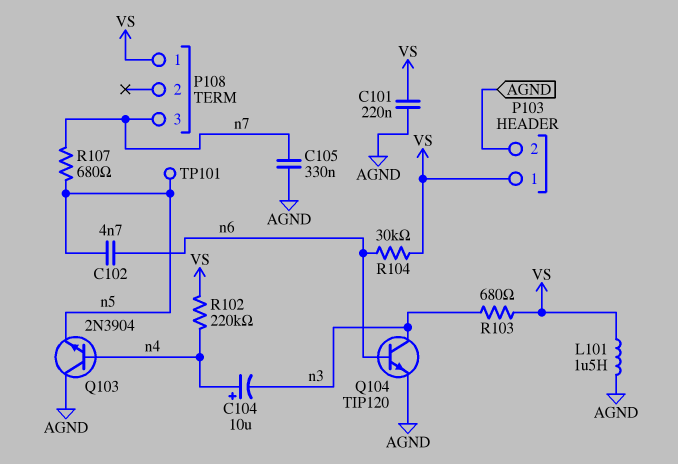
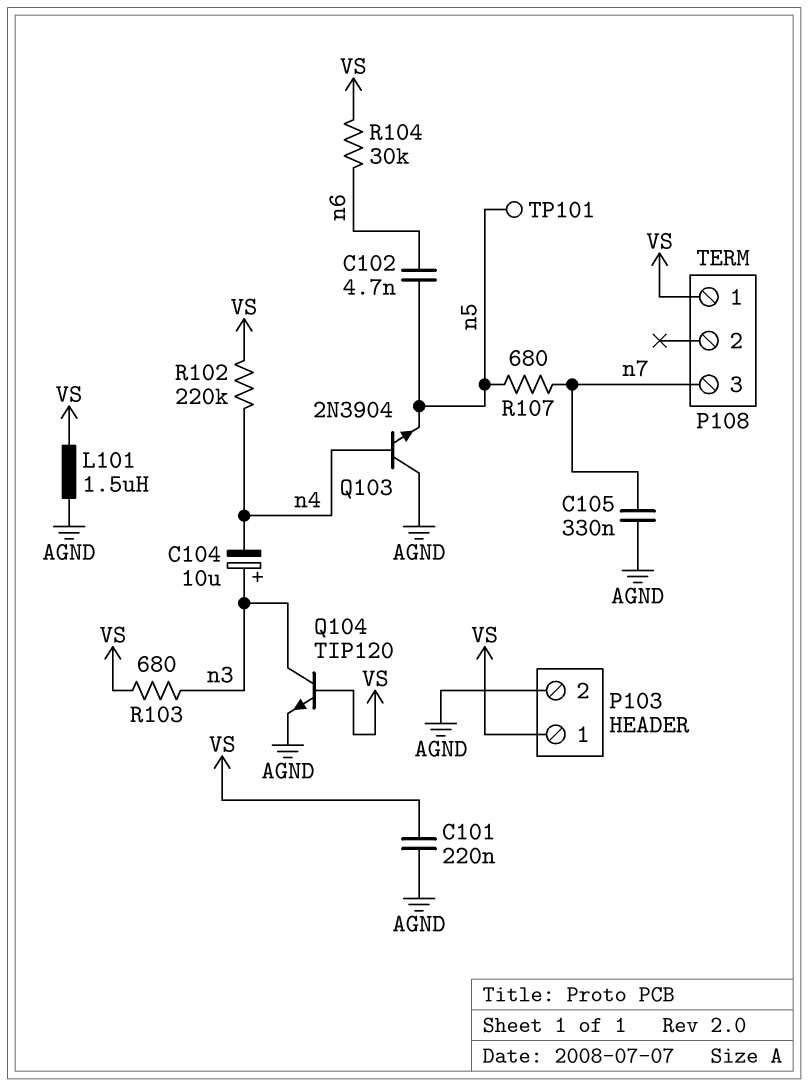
C104: 10uF (plus n4, minus n3) -> 10uF (plus n3, minus n4)
Q104: NPN TIP120 (B n6, C n3, E AGND) -> NPN TIP120 (B VS, C n3, E AGND)

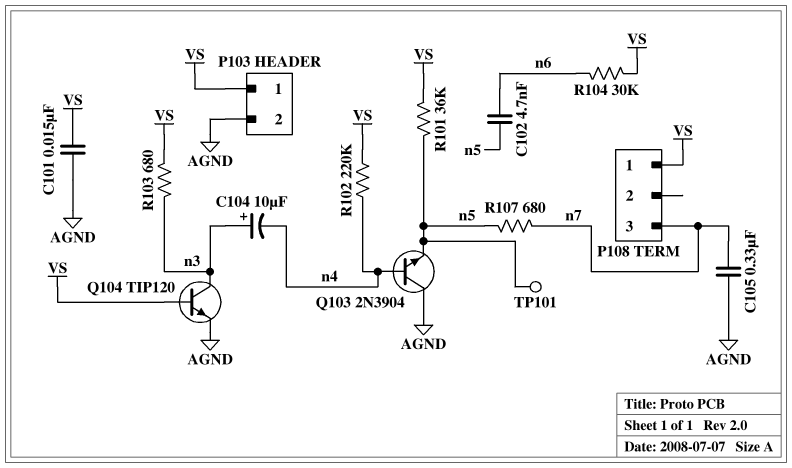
C101: 220nF (AGND, VS) -> 15nF (AGND, VS)
L101: 1.5uH (AGND, VS) -> none
R101: none -> 36k (VS, n5)

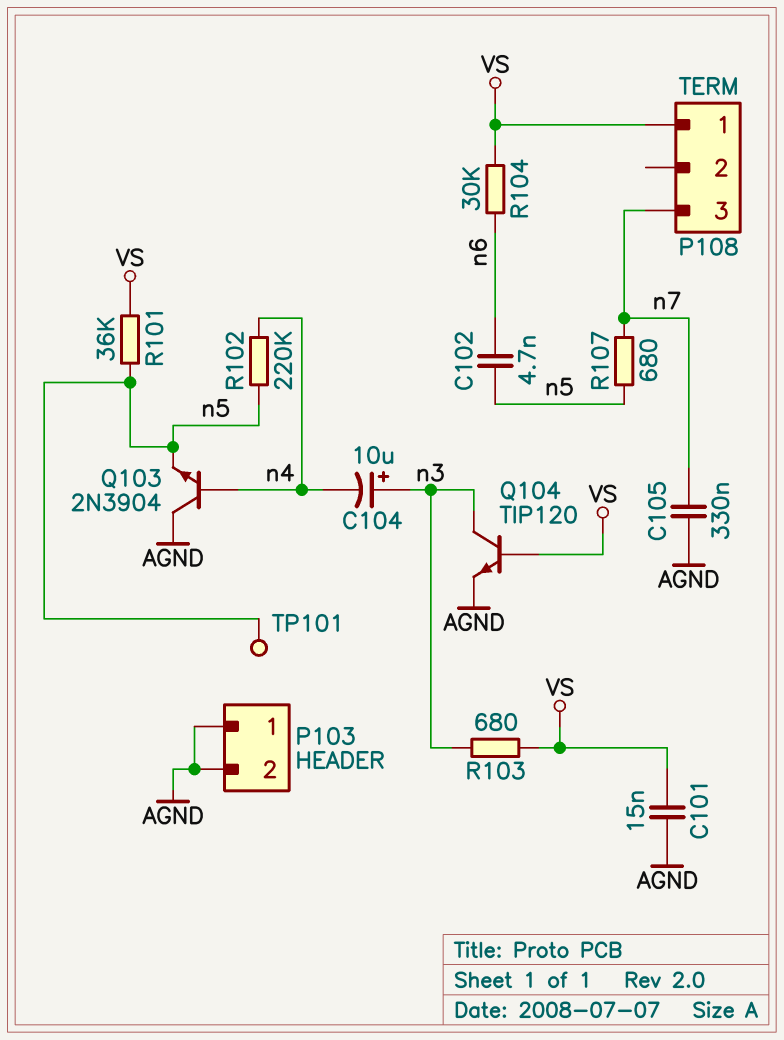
P103 pin 1: VS -> AGND
R102: 220k (VS, n4) -> 220k (n4, n5)

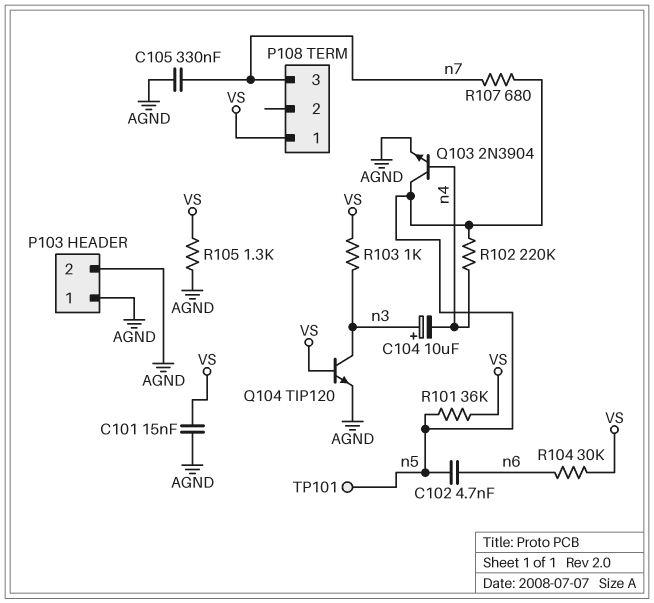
Q103: NPN 2N3904 (B n4, C AGND, E n5) -> NPN 2N3904 (B n4, C n5, E AGND)
R103: 680 (VS, n3) -> 1k (VS, n3)
R105: none -> 1.3k (AGND, VS)

